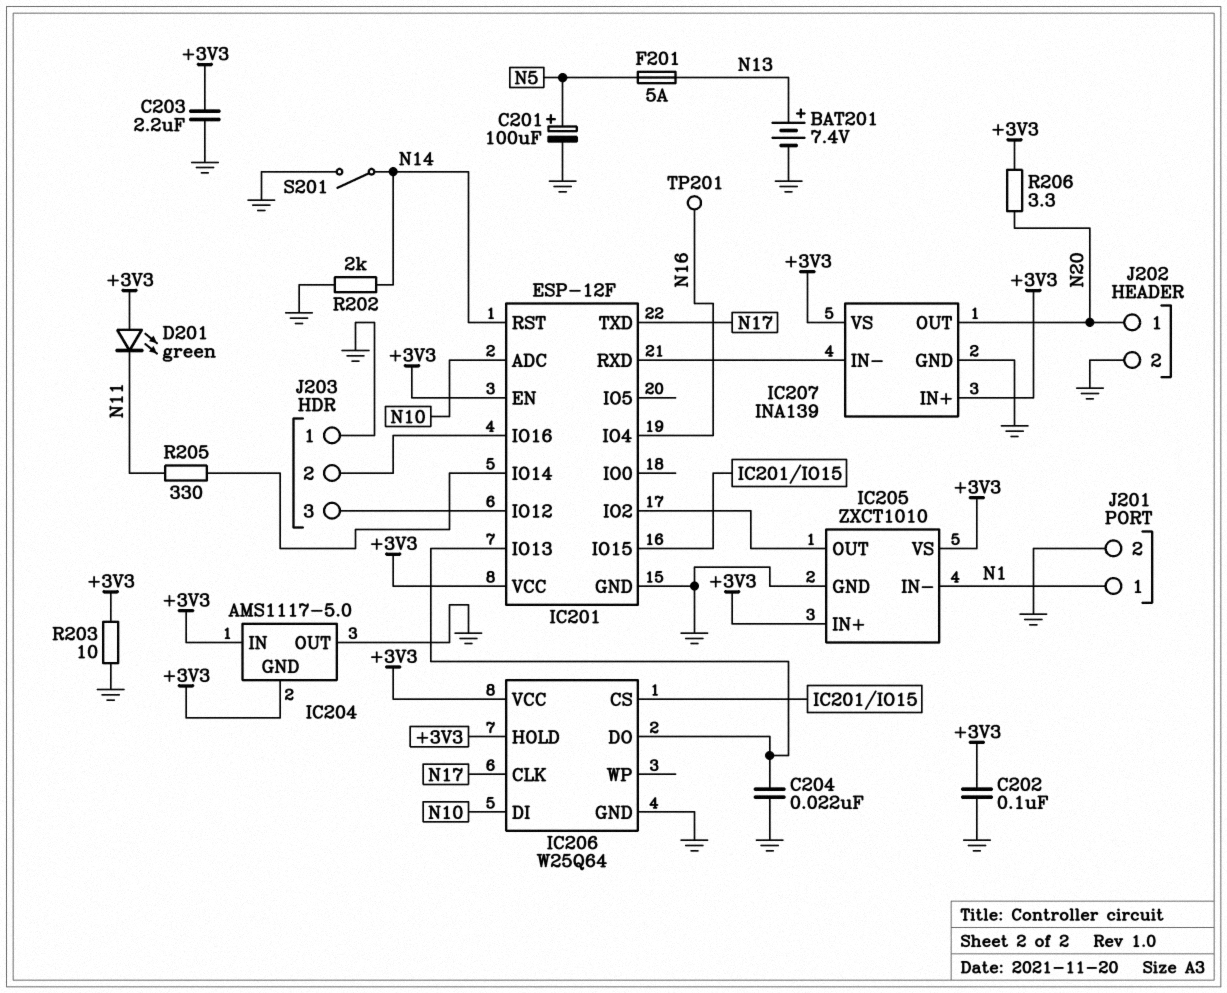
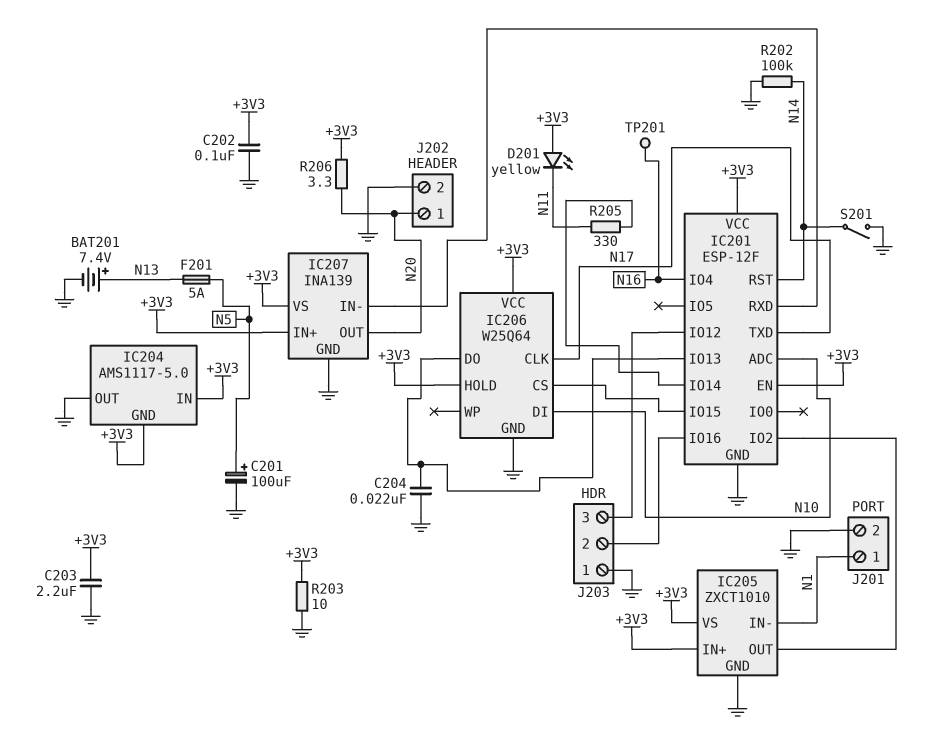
D201: LED green (A +3V3, K N11) -> LED yellow (A +3V3, K N11)
R202: 2k (GND, N14) -> 100k (GND, N14)

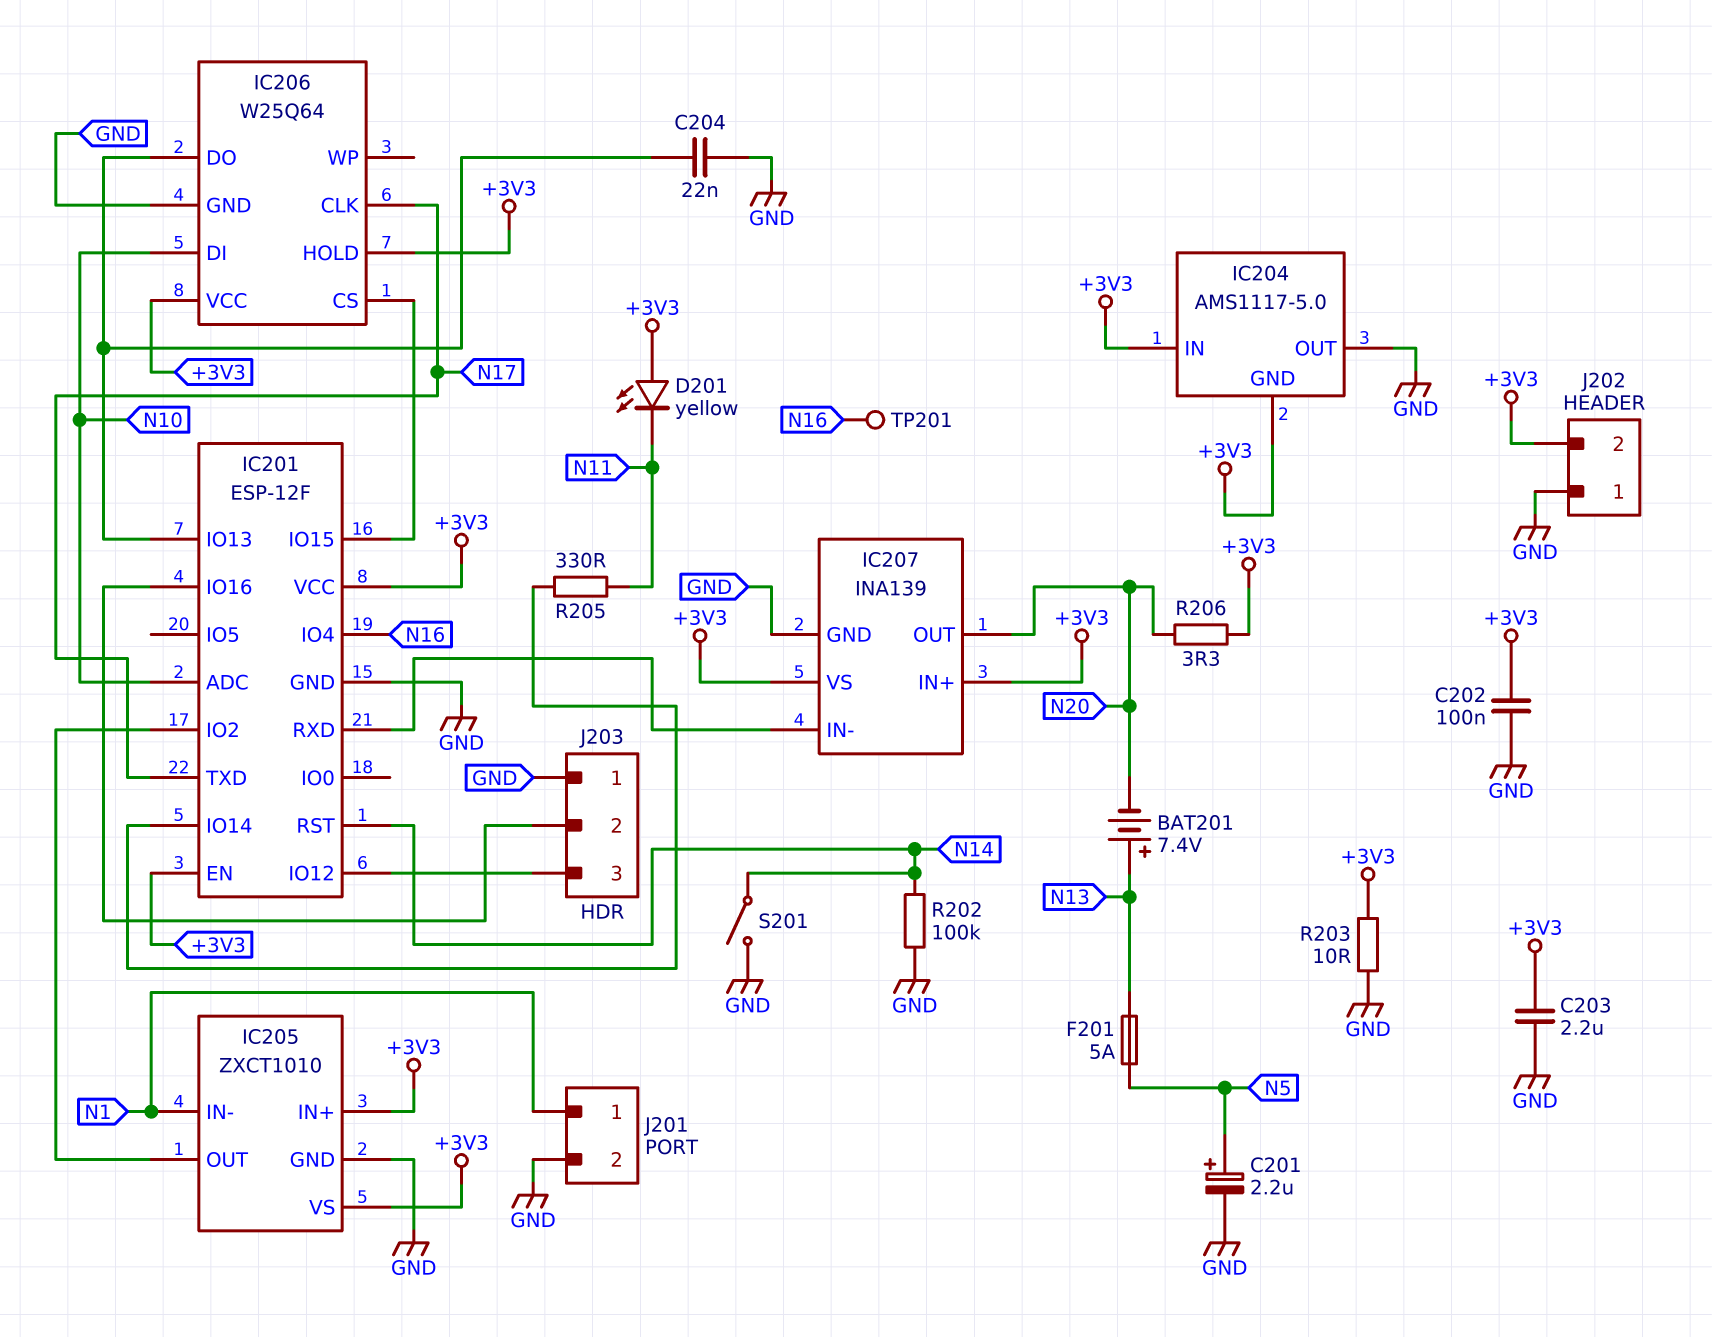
BAT201: 7.4V (plus N13, minus GND) -> 7.4V (plus N13, minus N20)
C201: 100uF (plus N5, minus GND) -> 2.2uF (plus N5, minus GND)
J202 pin 1: N20 -> GND
J202 pin 2: GND -> +3V3

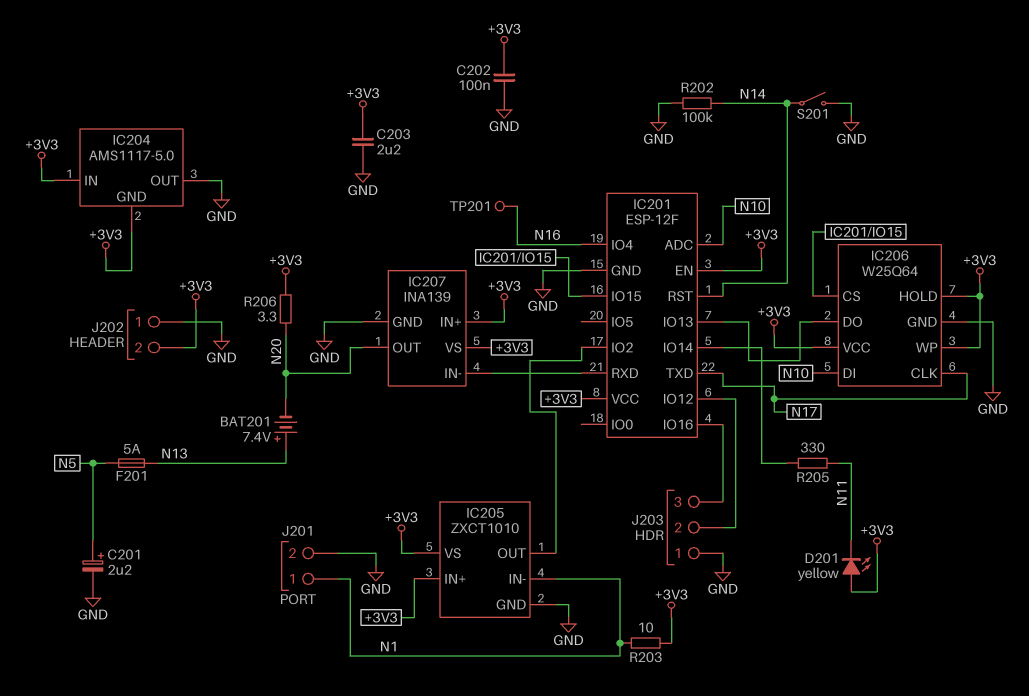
C204: 22nF (GND, IC201/IO13) -> none
IC206 pin WP: none -> +3V3
J203 pin 2: IC201/IO16 -> IC201/IO12
J203 pin 3: IC201/IO12 -> IC201/IO16
R203: 10 (+3V3, GND) -> 10 (+3V3, N1)

